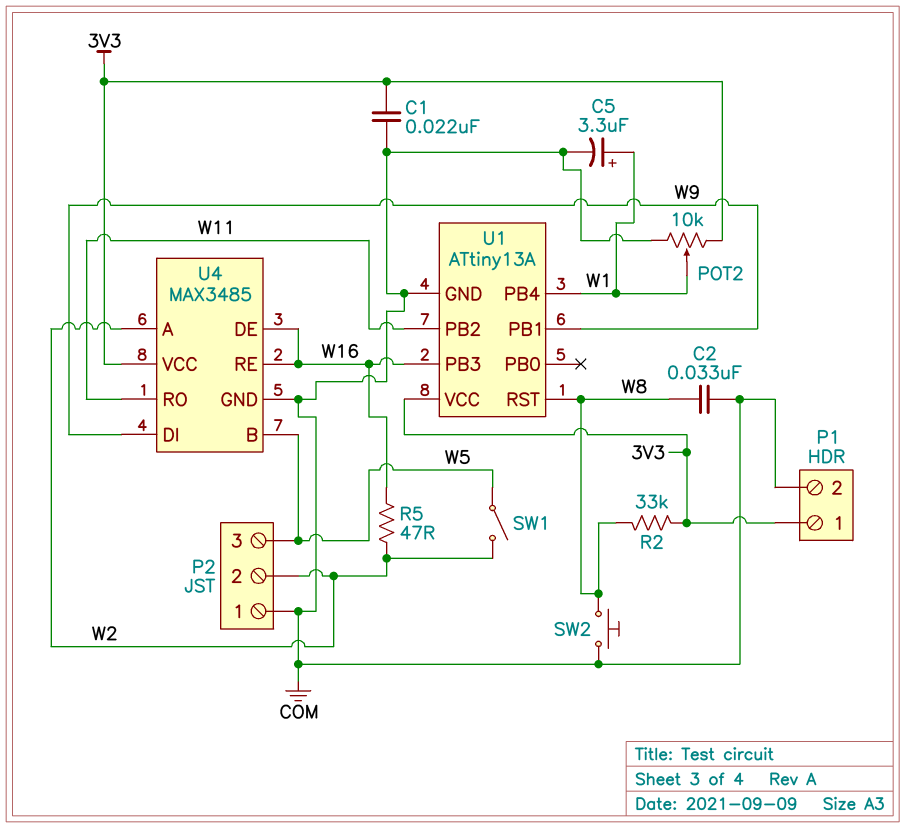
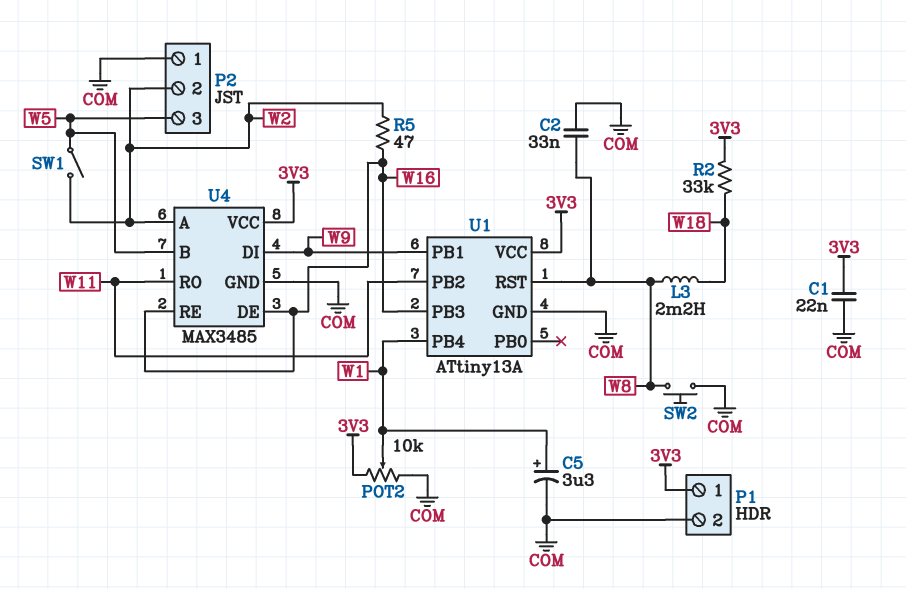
L3: none -> 2.2mH (W8, W18)
R2: 33k (3V3, W8) -> 33k (3V3, W18)

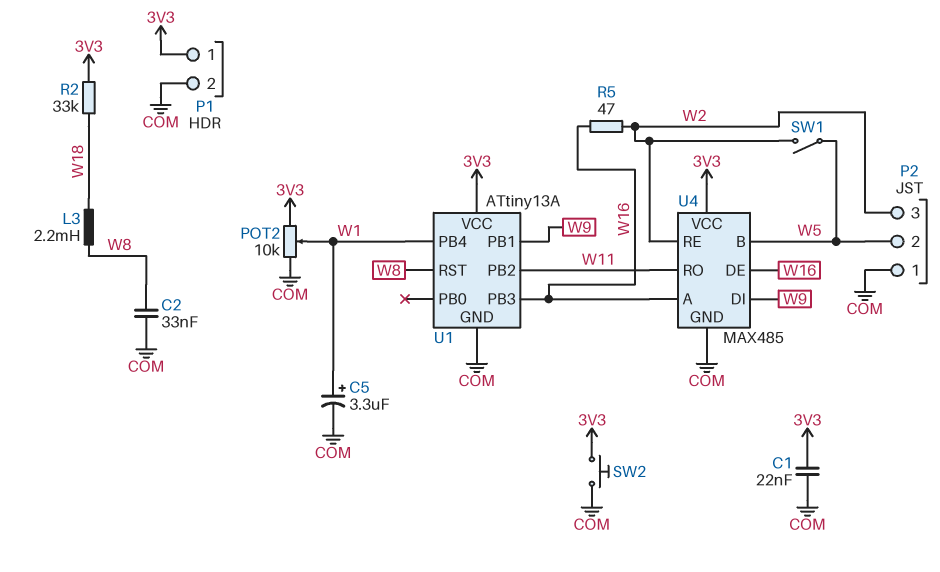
P2 pin 2: W2 -> W5
P2 pin 3: W5 -> W2
SW2: button (COM, W8) -> button (3V3, COM)
U4: MAX3485 -> MAX485
U4 pin A: W2 -> W16
U4 pin RE: W16 -> W2

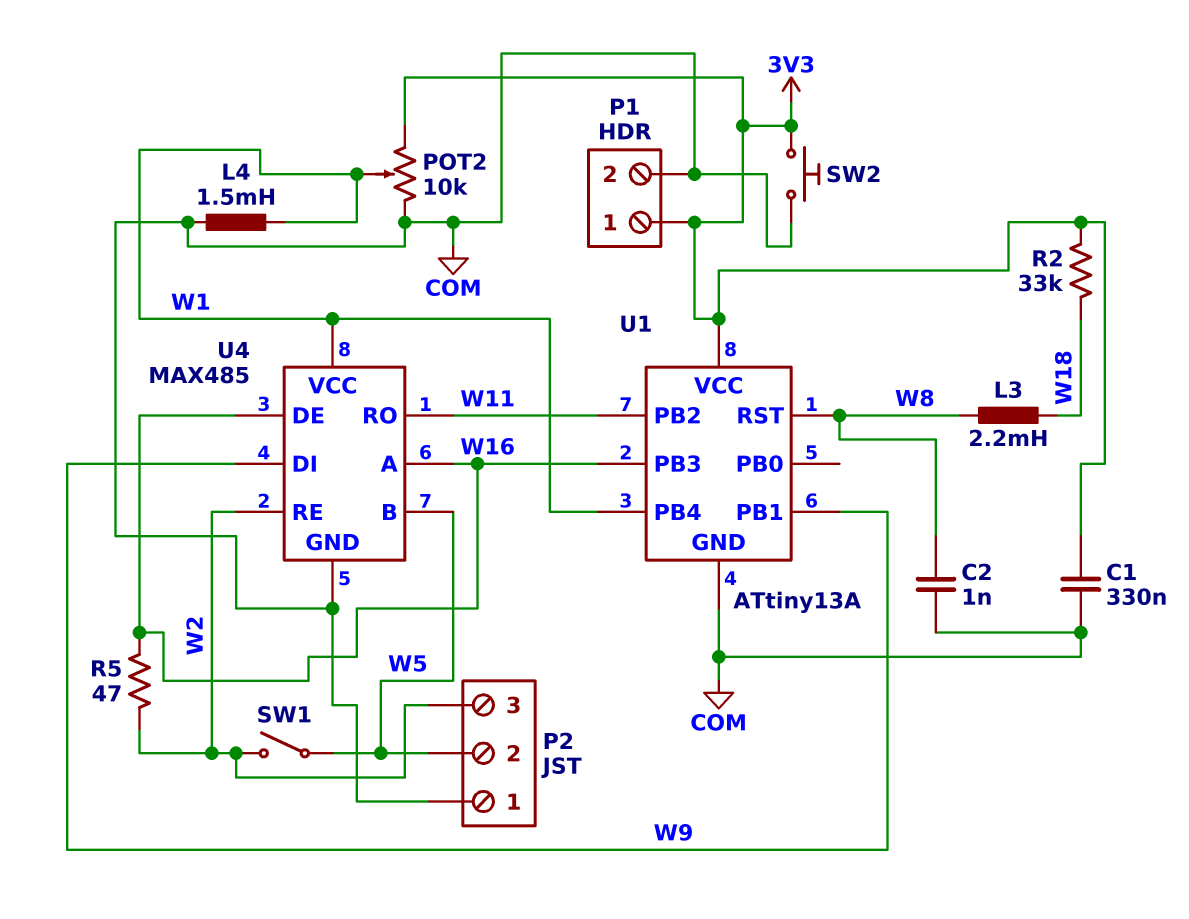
C1: 22nF (3V3, COM) -> 330nF (3V3, COM)
C2: 33nF (COM, W8) -> 1nF (COM, W8)
C5: 3.3uF (plus W1, minus COM) -> none
L4: none -> 1.5mH (COM, W1)
U4 pin VCC: 3V3 -> W1

